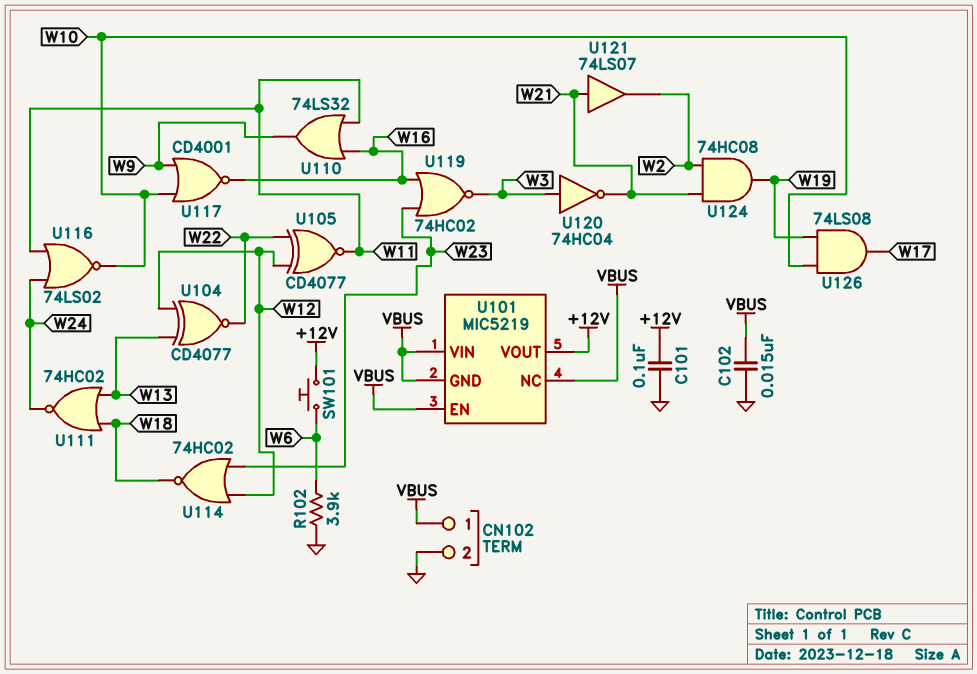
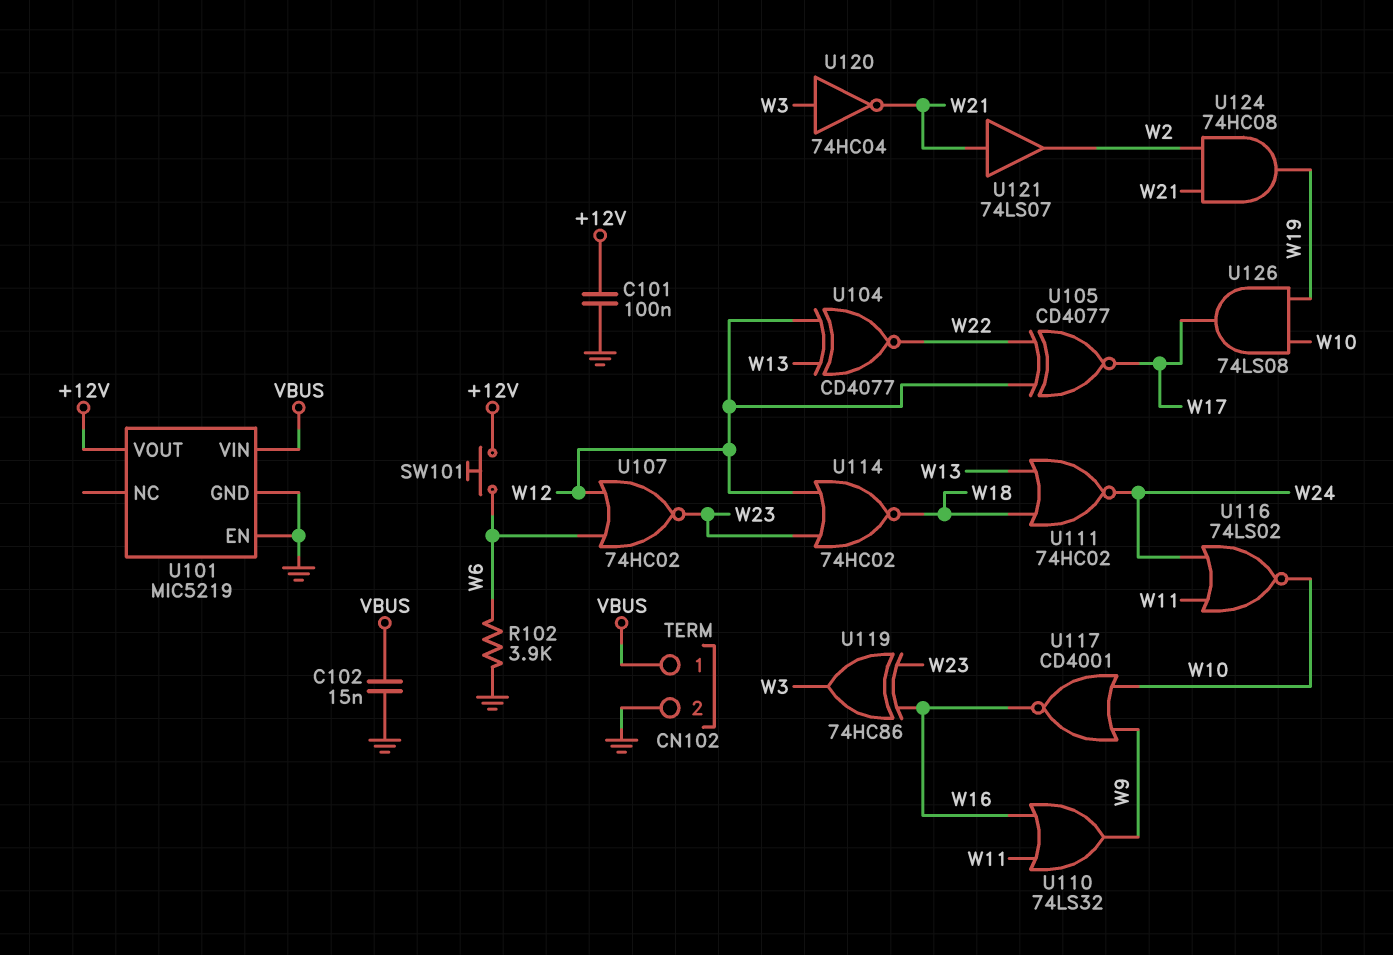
U101 pin EN: VBUS -> GND
U101 pin GND: VBUS -> GND
U101 pin NC: VBUS -> none
U105: XNOR CD4077 (in W12, in W22, out W11) -> XNOR CD4077 (in W12, in W22, out W17)
U107: none -> NOR 74HC02 (in W6, in W12, out W23)
U119: NOR 74HC02 (in W16, in W23, out W3) -> XOR 74HC86 (in W16, in W23, out W3)

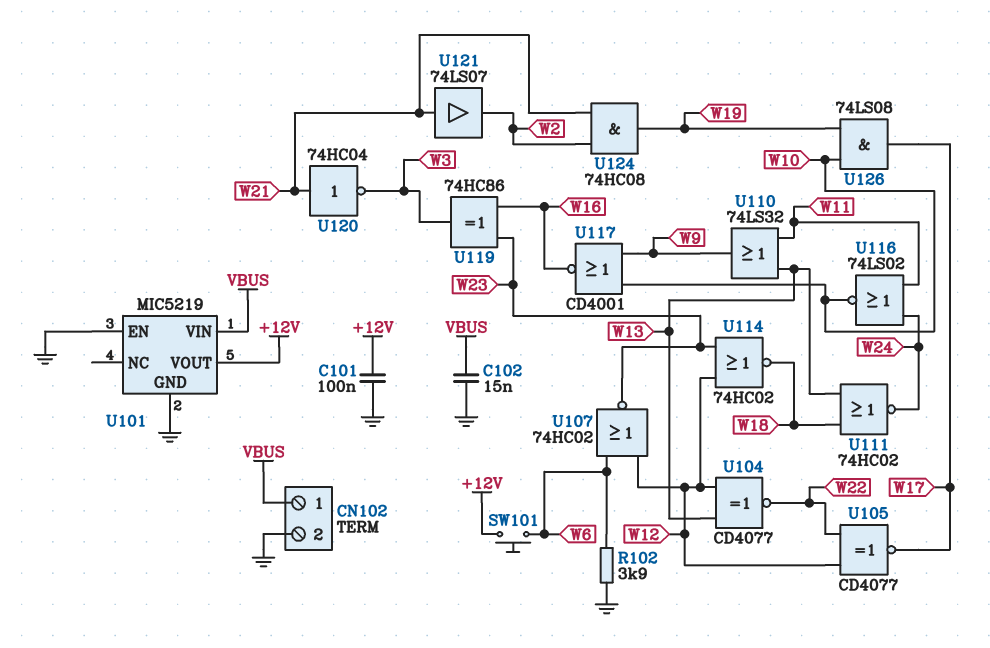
U110: OR 74LS32 (in W11, in W16, out W9) -> OR 74LS32 (in W11, in W13, out W9)
U120: NOT 74HC04 (in W3, out W21) -> NOT 74HC04 (in W21, out W3)

